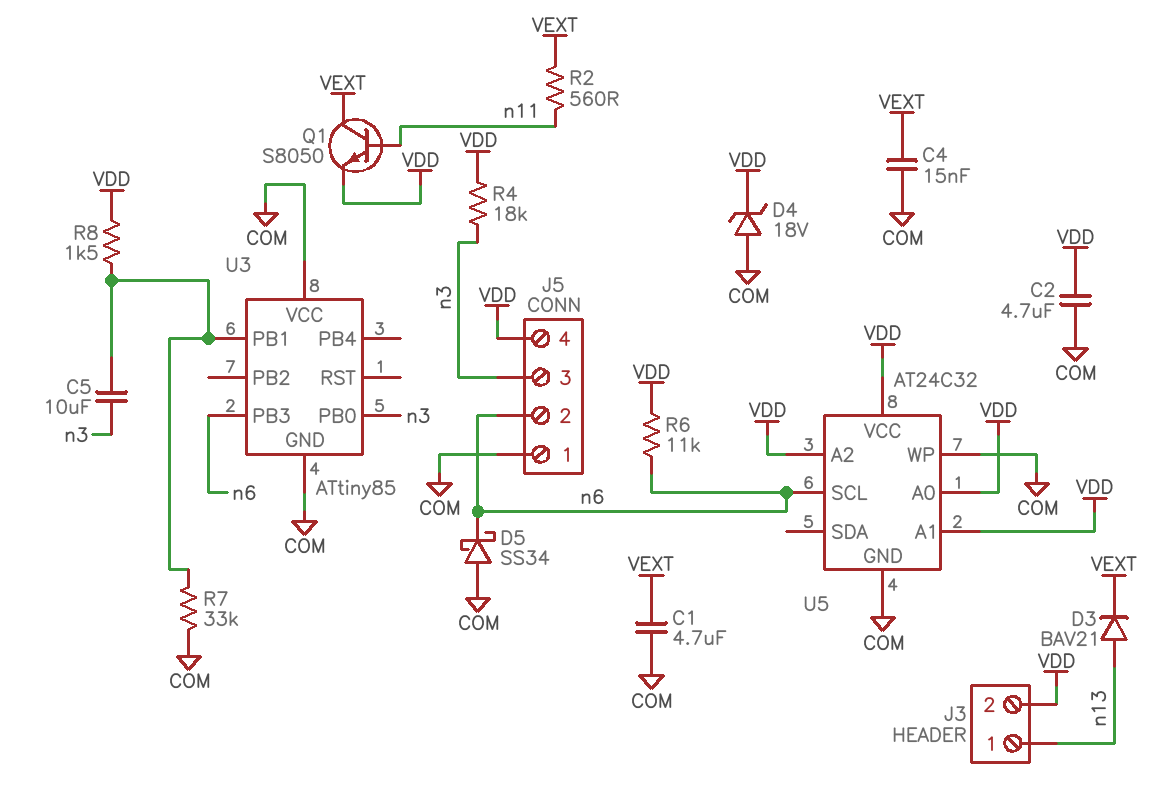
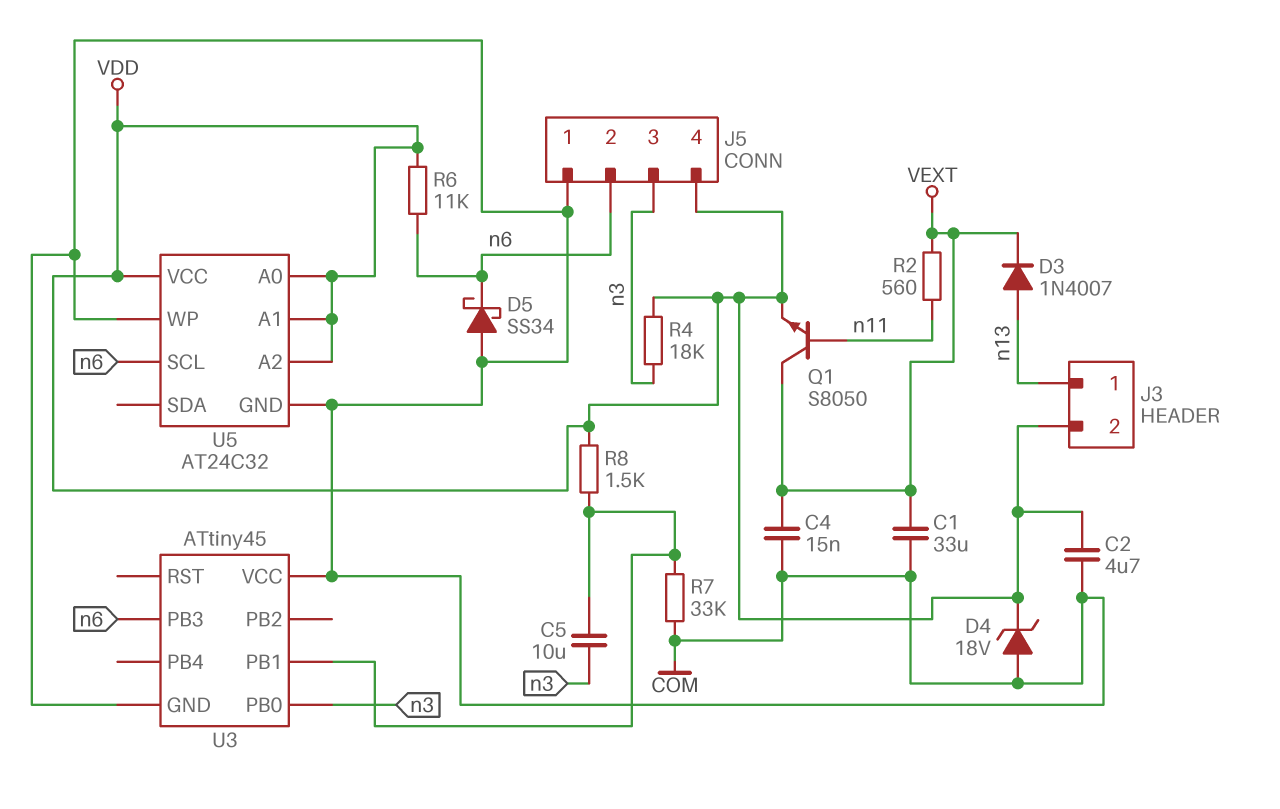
C1: 4.7uF (COM, VEXT) -> 33uF (COM, VEXT)
D3: diode BAV21 (A n13, K VEXT) -> diode 1N4007 (A n13, K VEXT)
U3: ATtiny85 -> ATtiny45

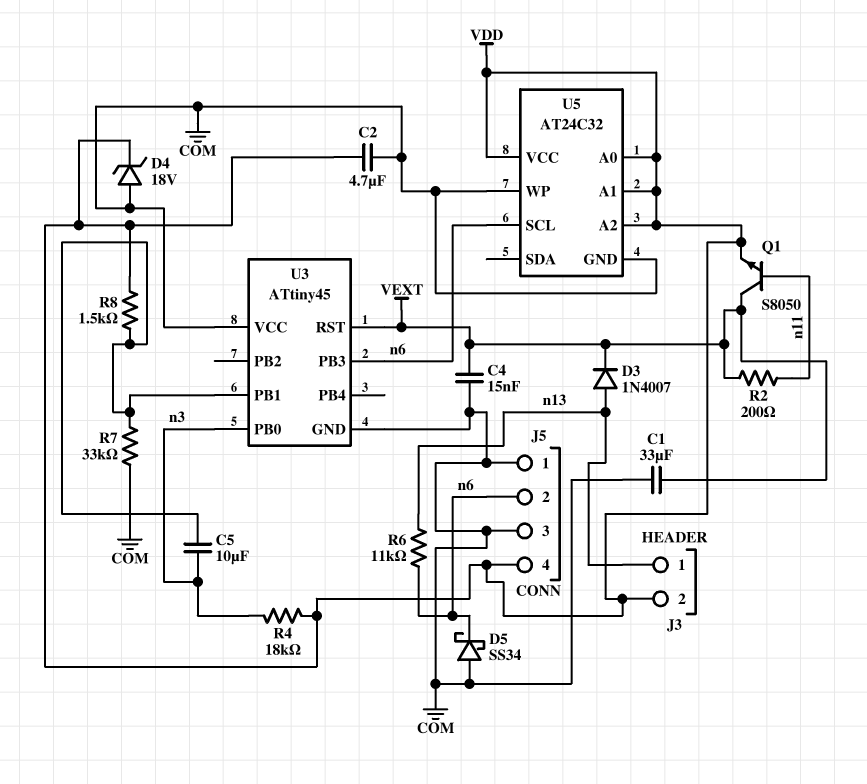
J5 pin 3: n3 -> COM
R2: 560 (VEXT, n11) -> 200 (VEXT, n11)
R6: 11k (VDD, n6) -> 11k (n6, n13)
U3 pin RST: none -> VEXT

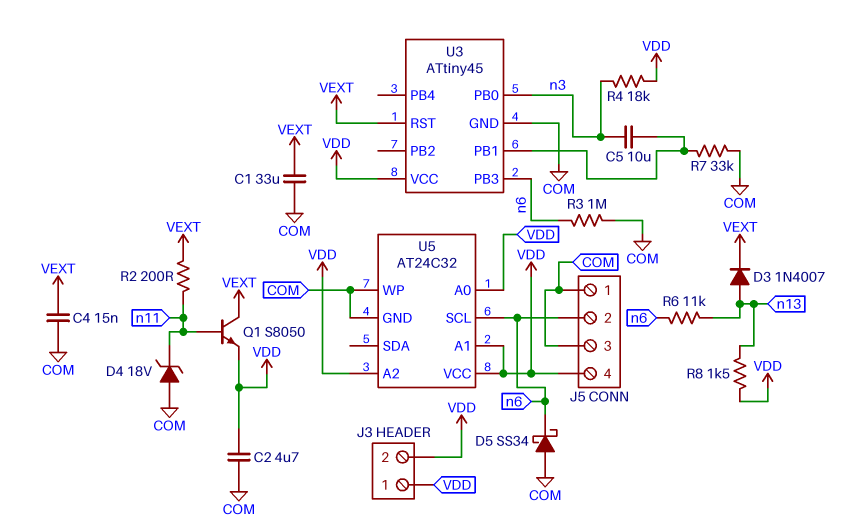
D4: zener 18V (A COM, K VDD) -> zener 18V (A COM, K n11)
J3 pin 1: n13 -> VDD
R3: none -> 1M (COM, n6)
R8: 1.5k (U3/PB1, VDD) -> 1.5k (VDD, n13)
U3 pin VCC: COM -> VDD

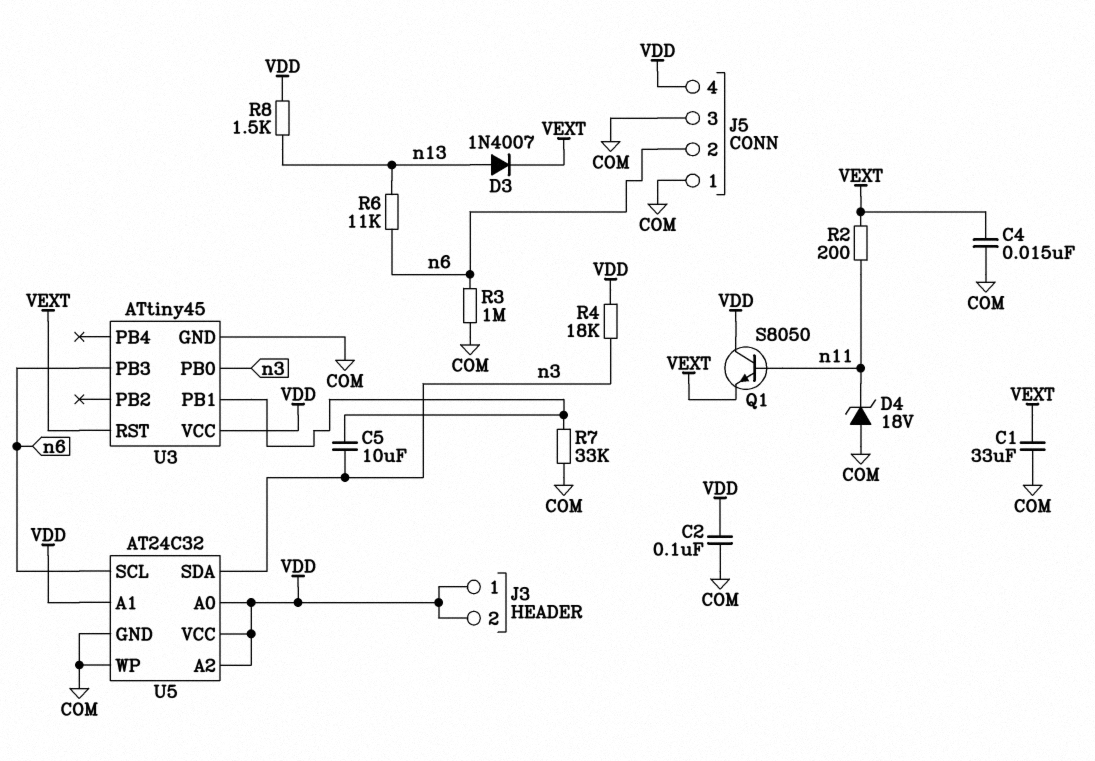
C2: 4.7uF (COM, VDD) -> 100nF (COM, VDD)
D5: schottky SS34 (A COM, K n6) -> none
Q1: NPN S8050 (B n11, C VEXT, E VDD) -> NPN S8050 (B n11, C VDD, E VEXT)
U5 pin SDA: none -> n3

